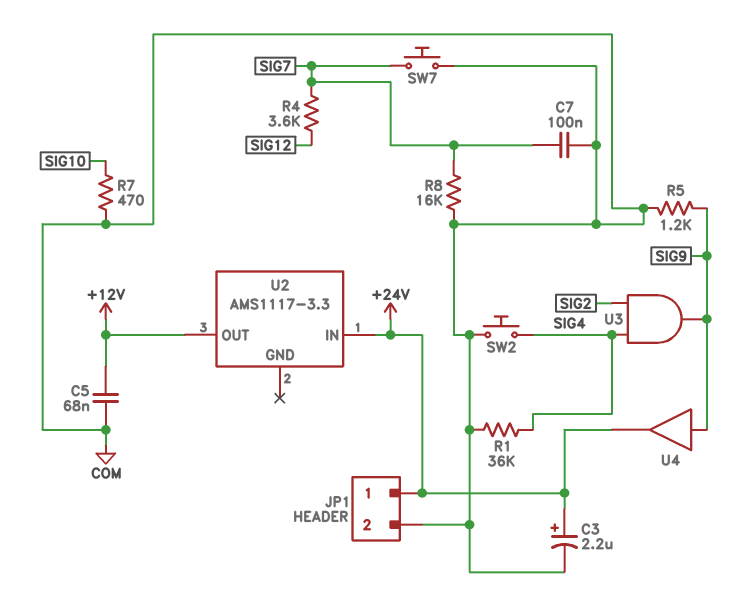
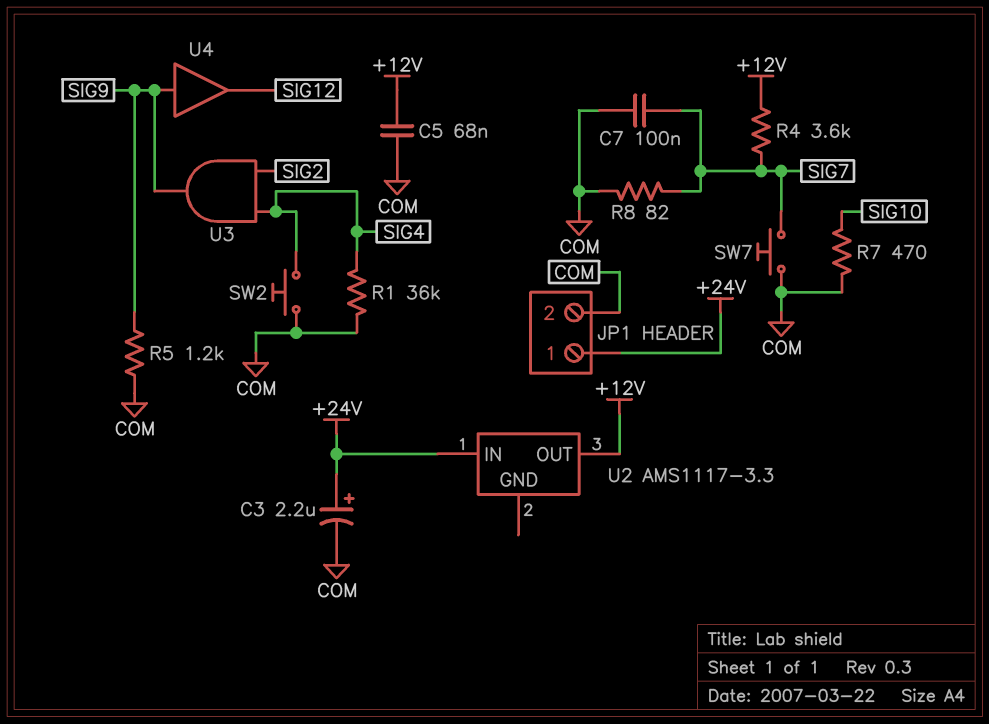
R4: 3.6k (SIG7, SIG12) -> 3.6k (+12V, SIG7)
R8: 16k (COM, SIG7) -> 82 (COM, SIG7)
U4: buffer (in SIG9, out +24V) -> buffer (in SIG9, out SIG12)

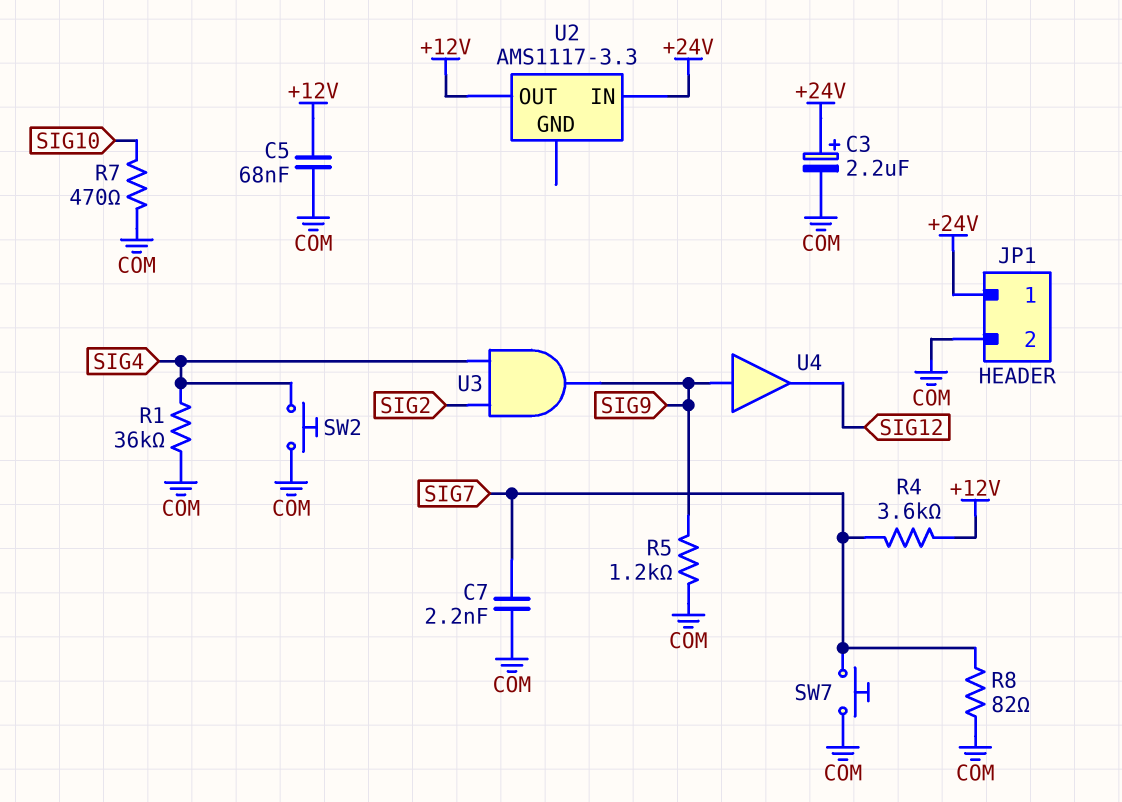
C7: 100nF (COM, SIG7) -> 2.2nF (COM, SIG7)

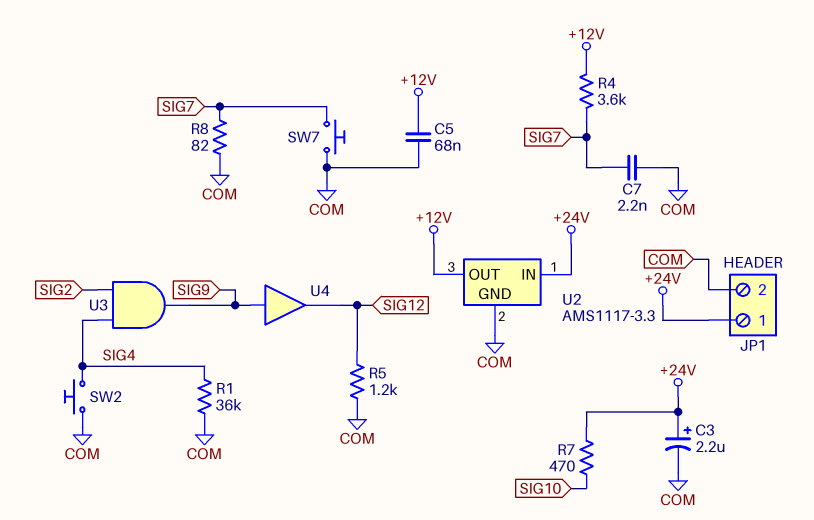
R5: 1.2k (COM, SIG9) -> 1.2k (COM, SIG12)
R7: 470 (COM, SIG10) -> 470 (+24V, SIG10)
U2 pin GND: none -> COM

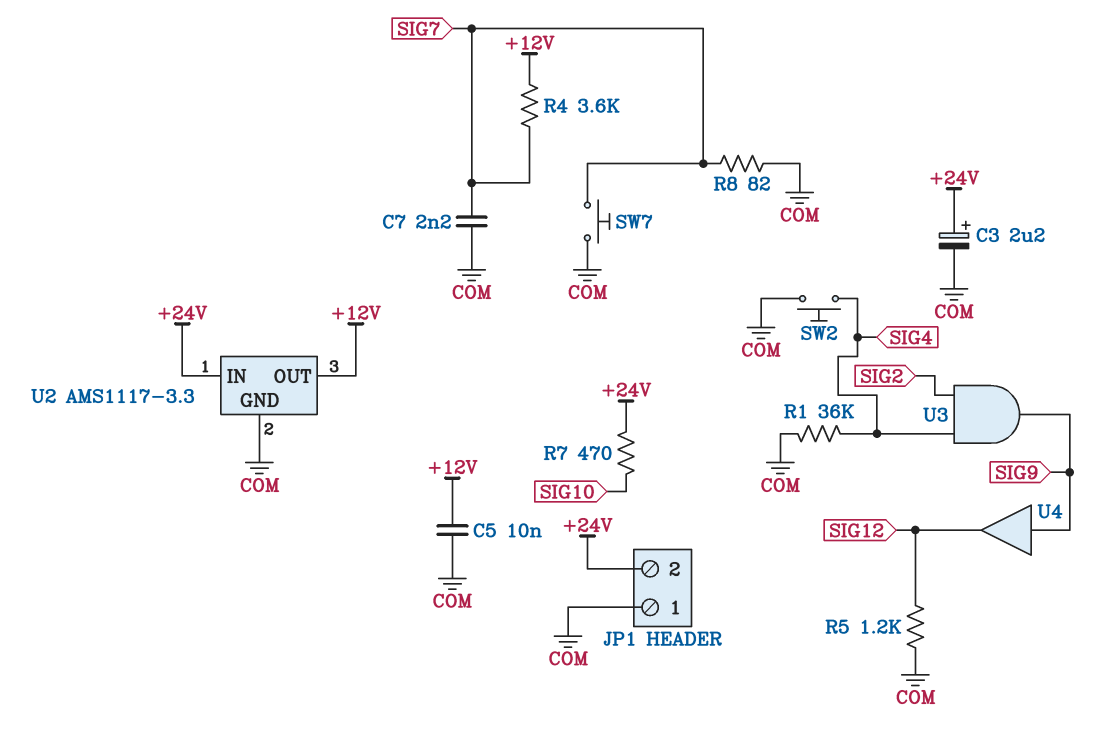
C5: 68nF (+12V, COM) -> 10nF (+12V, COM)
JP1 pin 1: +24V -> COM
JP1 pin 2: COM -> +24V

